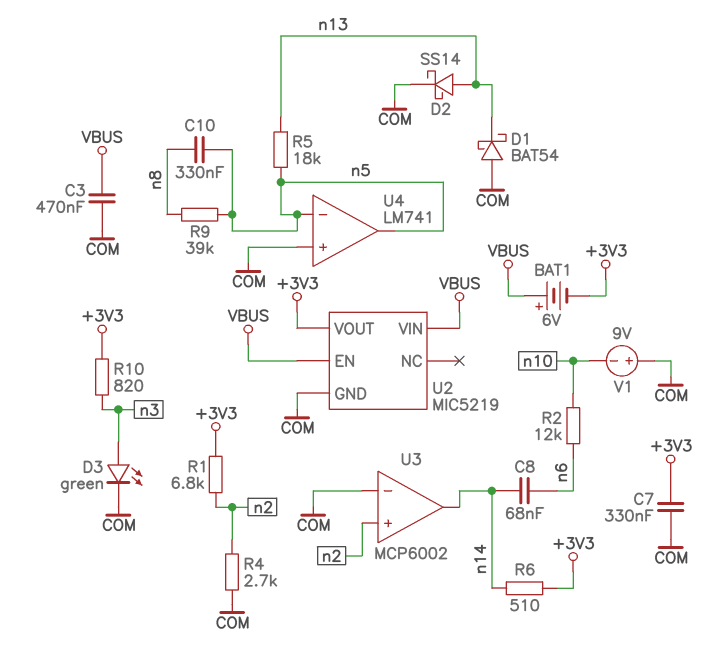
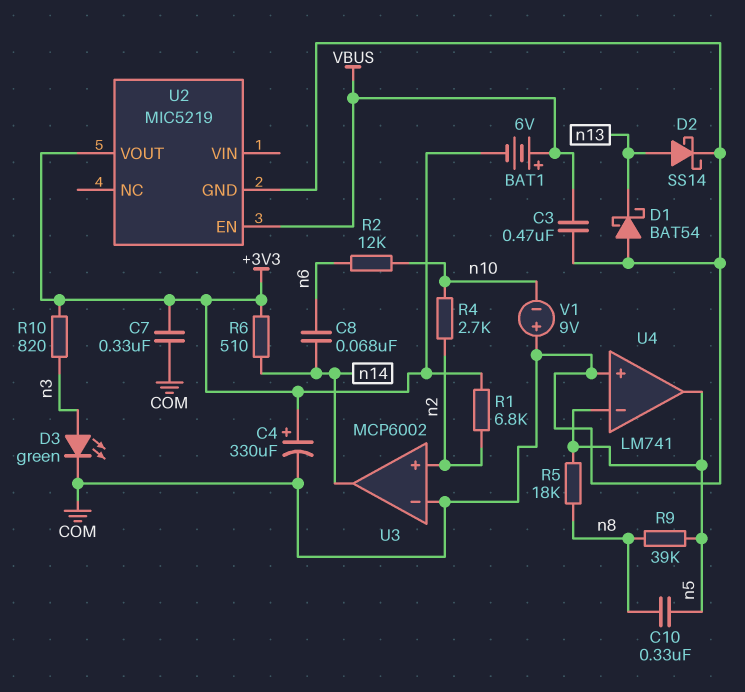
C4: none -> 330uF (plus +3V3, minus COM)
R4: 2.7k (COM, n2) -> 2.7k (n2, n10)
R5: 18k (n5, n13) -> 18k (n5, n8)
U2 pin VIN: VBUS -> none

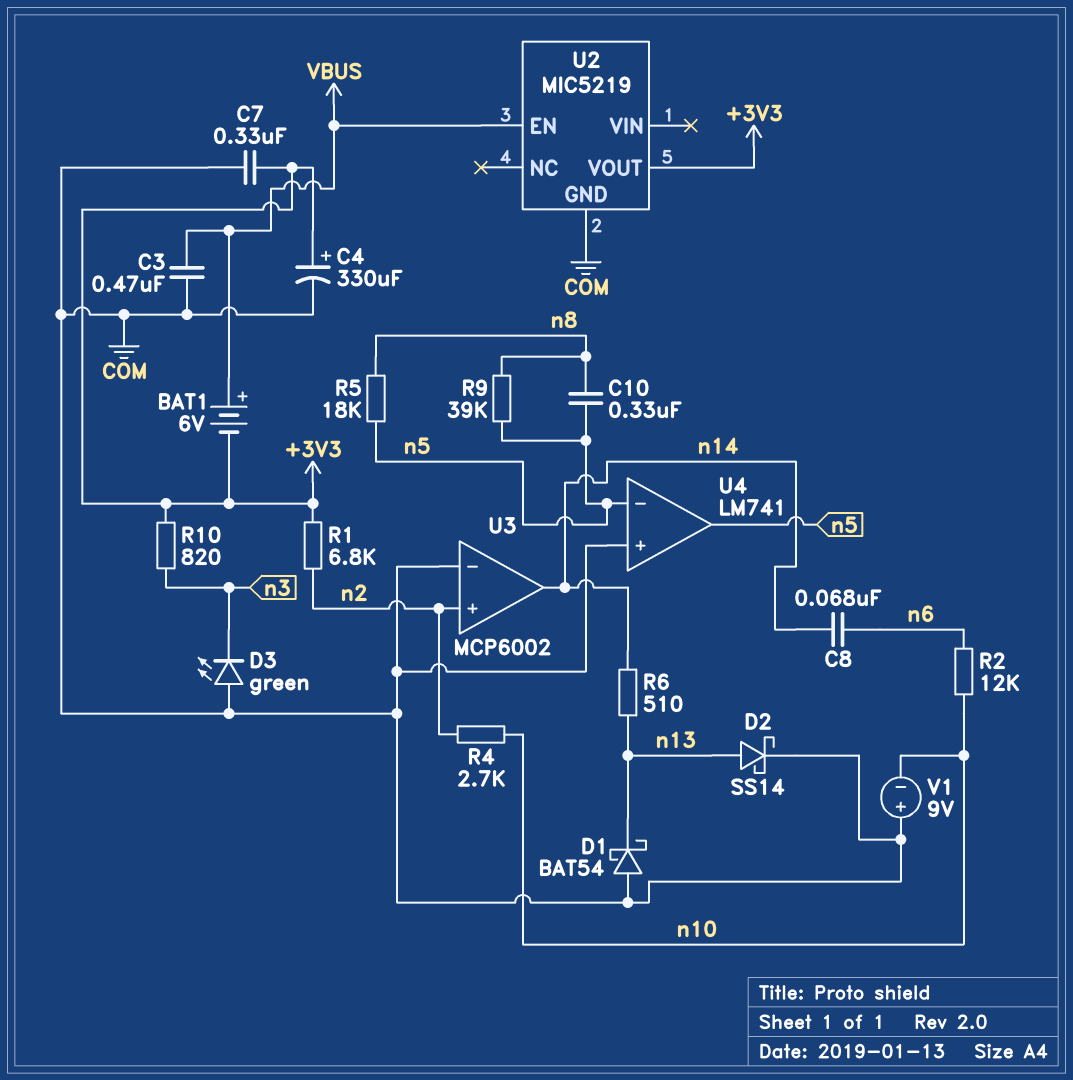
D3: LED green (A n3, K COM) -> LED green (A COM, K n3)
R6: 510 (+3V3, n14) -> 510 (n13, n14)

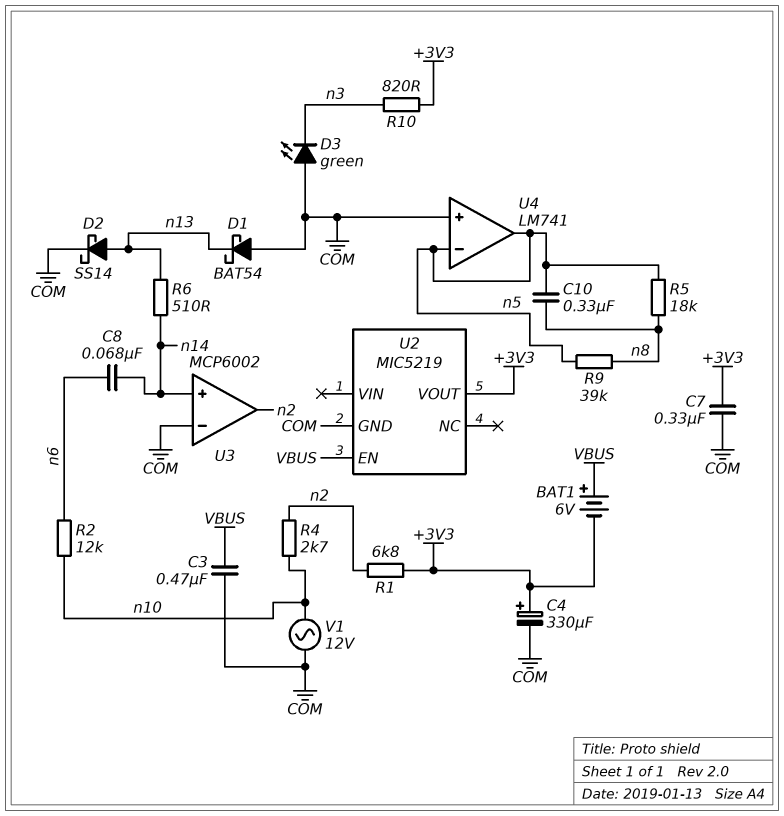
U3 pin in+: n2 -> n14
U3 pin out: n14 -> n2
V1: 9V (plus COM, minus n10) -> AC 12V (COM, n10)

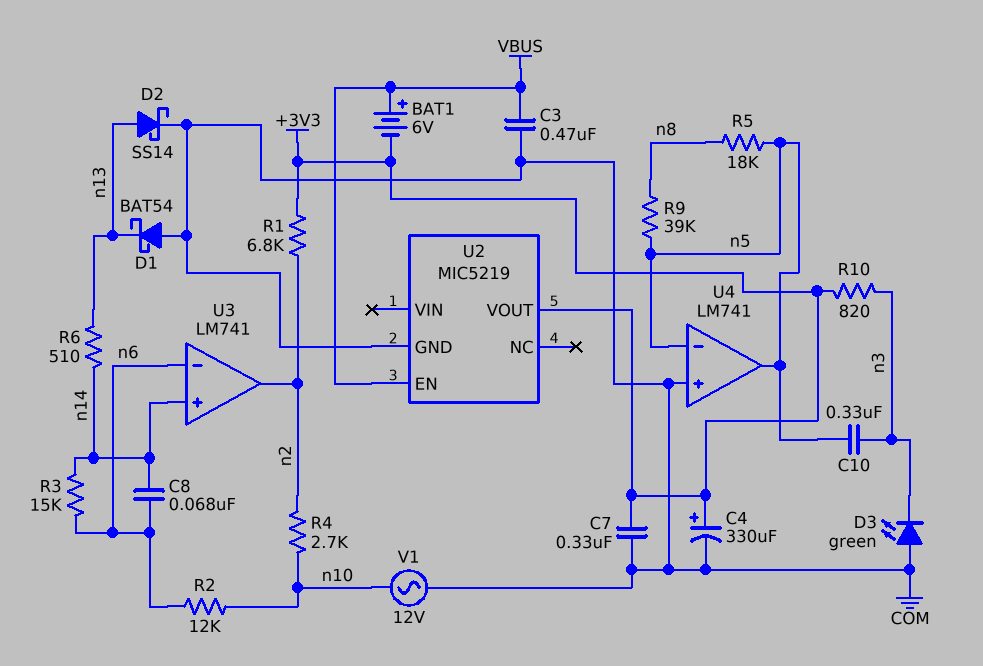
C10: 330nF (n5, n8) -> 330nF (n3, n5)
R3: none -> 15k (n6, n14)
U3: MCP6002 -> LM741
U3 pin in-: COM -> n6

